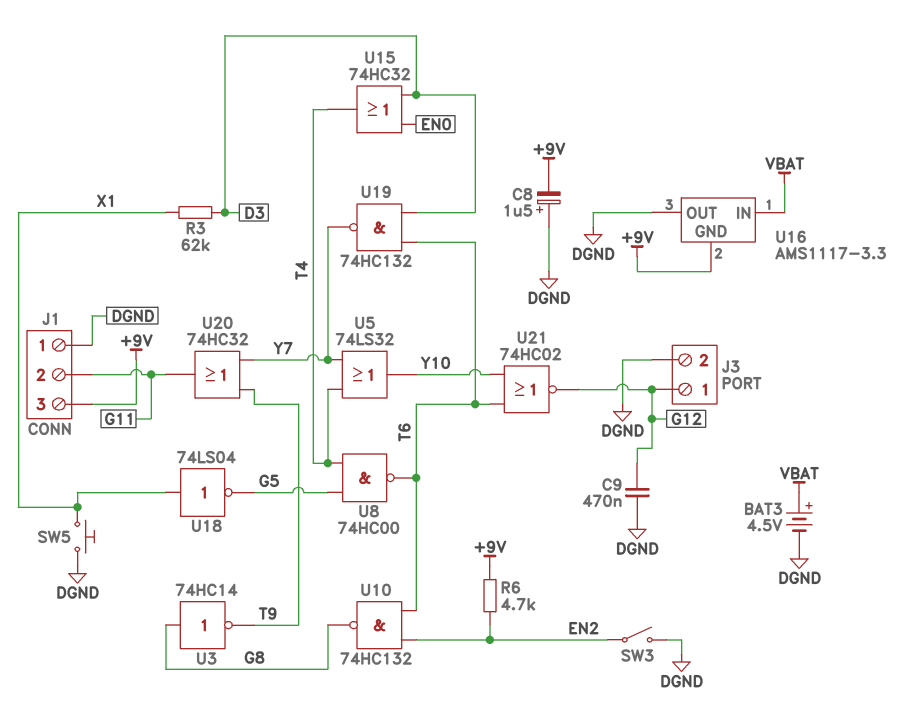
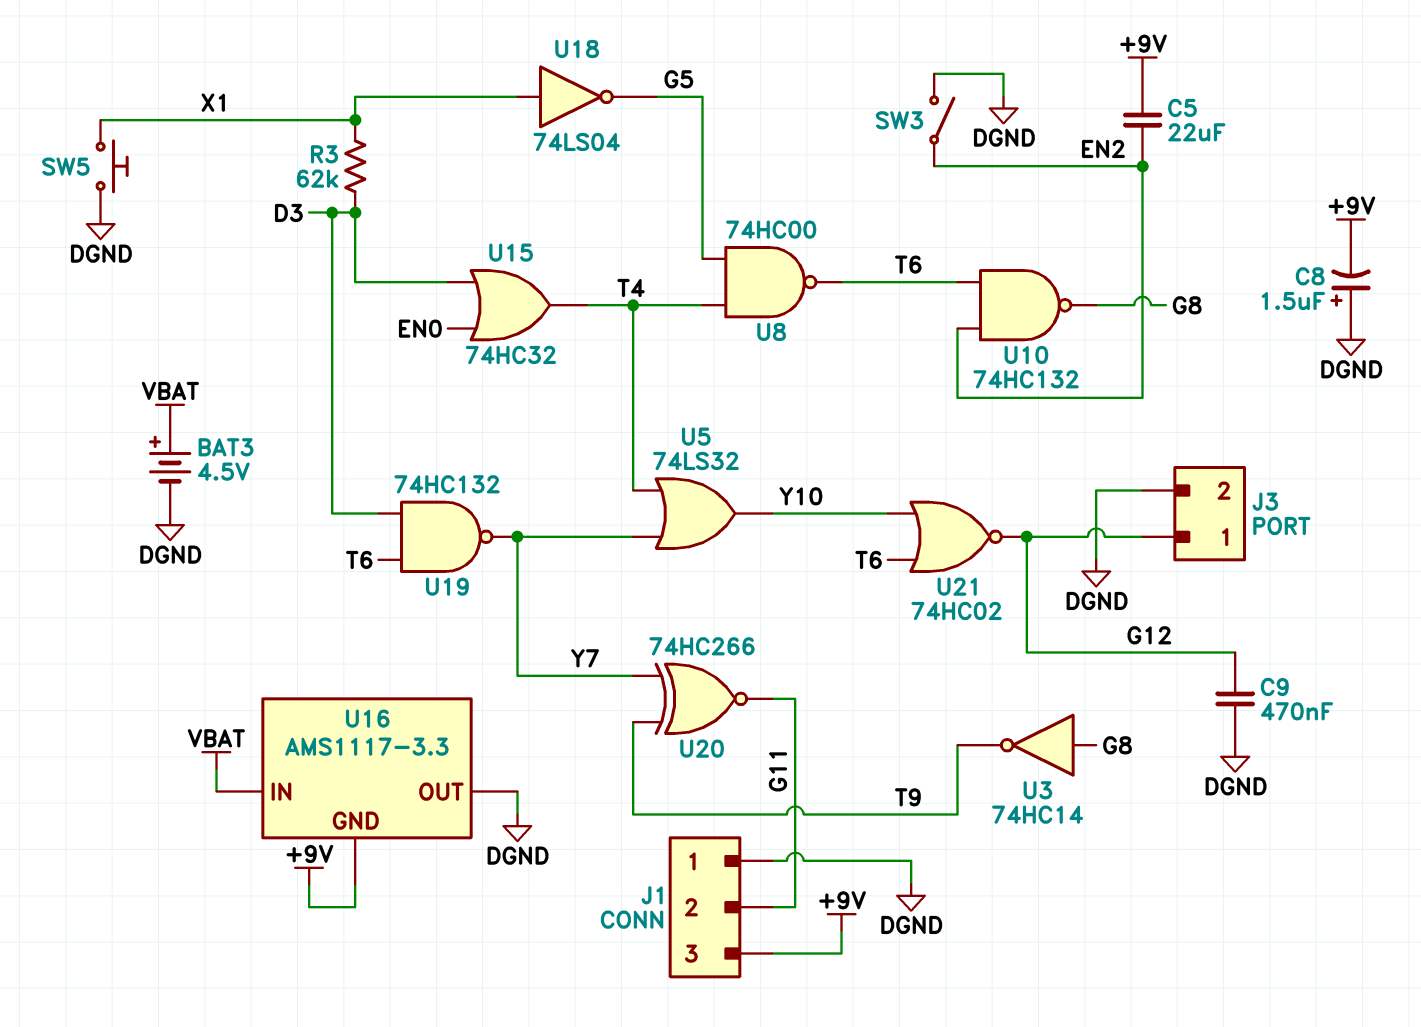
C5: none -> 22uF (+9V, EN2)
R6: 4.7k (+9V, EN2) -> none
U20: OR 74HC32 (in T9, in Y7, out G11) -> XNOR 74HC266 (in T9, in Y7, out G11)

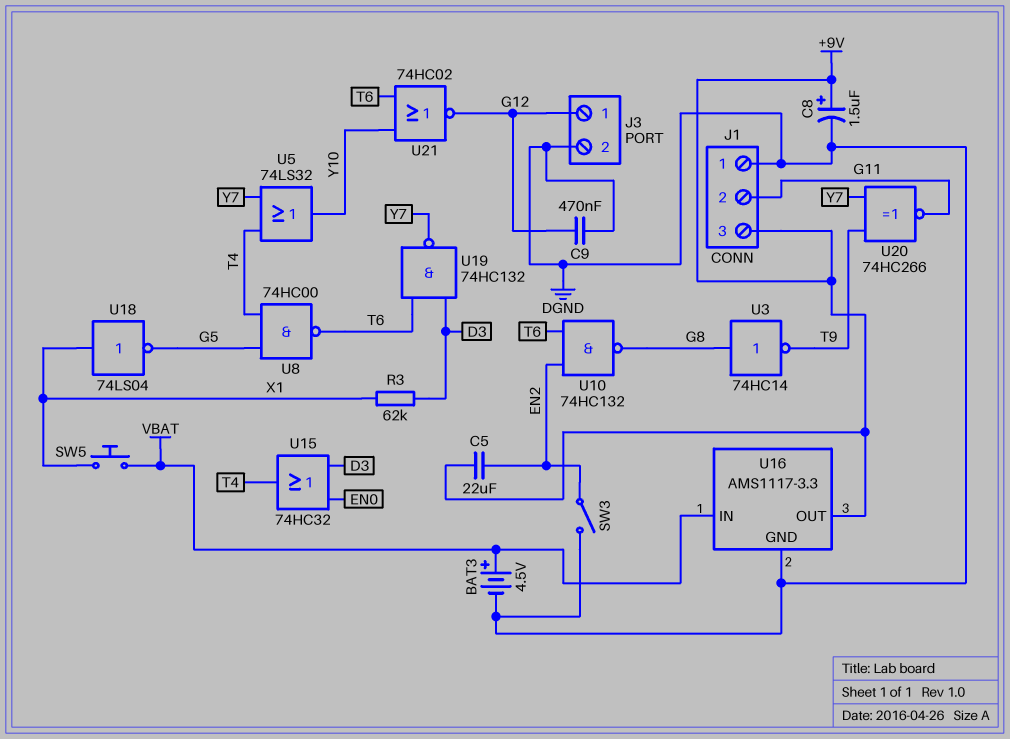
C8: 1.5uF (plus DGND, minus +9V) -> 1.5uF (plus +9V, minus DGND)
SW5: button (DGND, X1) -> button (VBAT, X1)
U16 pin GND: +9V -> DGND
U16 pin OUT: DGND -> +9V

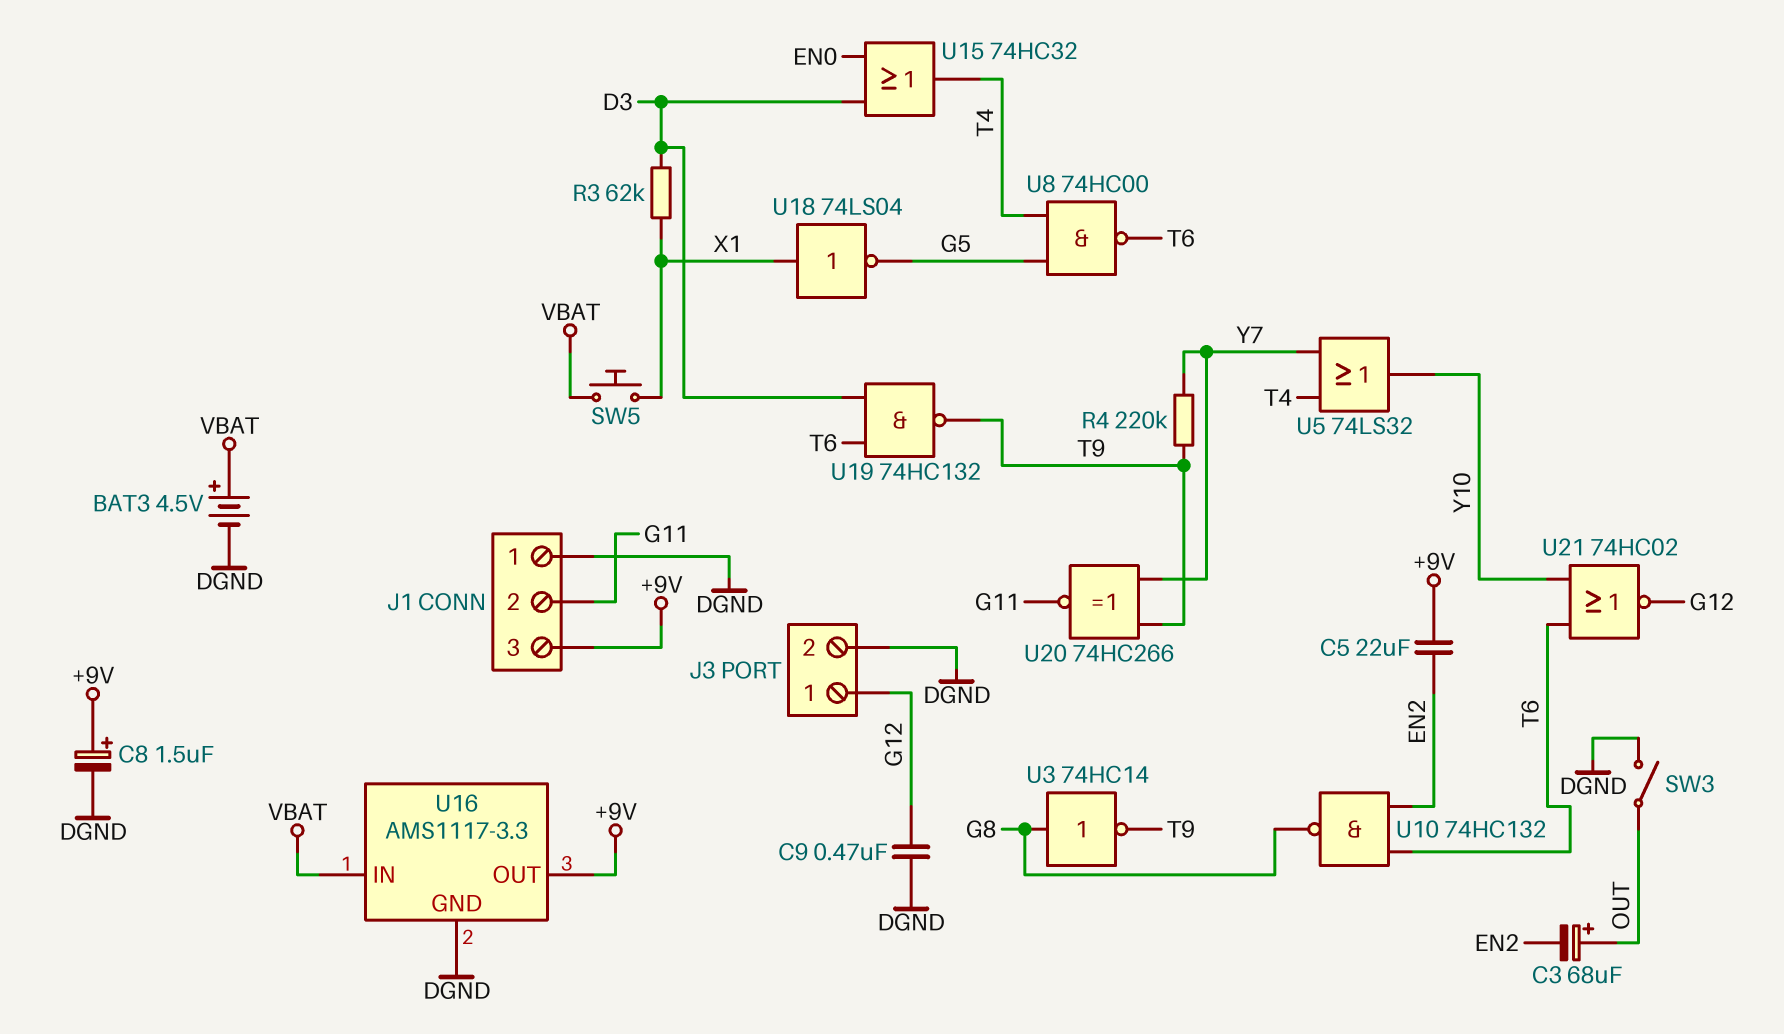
C3: none -> 68uF (plus OUT, minus EN2)
R4: none -> 220k (T9, Y7)
SW3: switch (DGND, EN2) -> switch (DGND, OUT)
U19: NAND 74HC132 (in D3, in T6, out Y7) -> NAND 74HC132 (in D3, in T6, out T9)

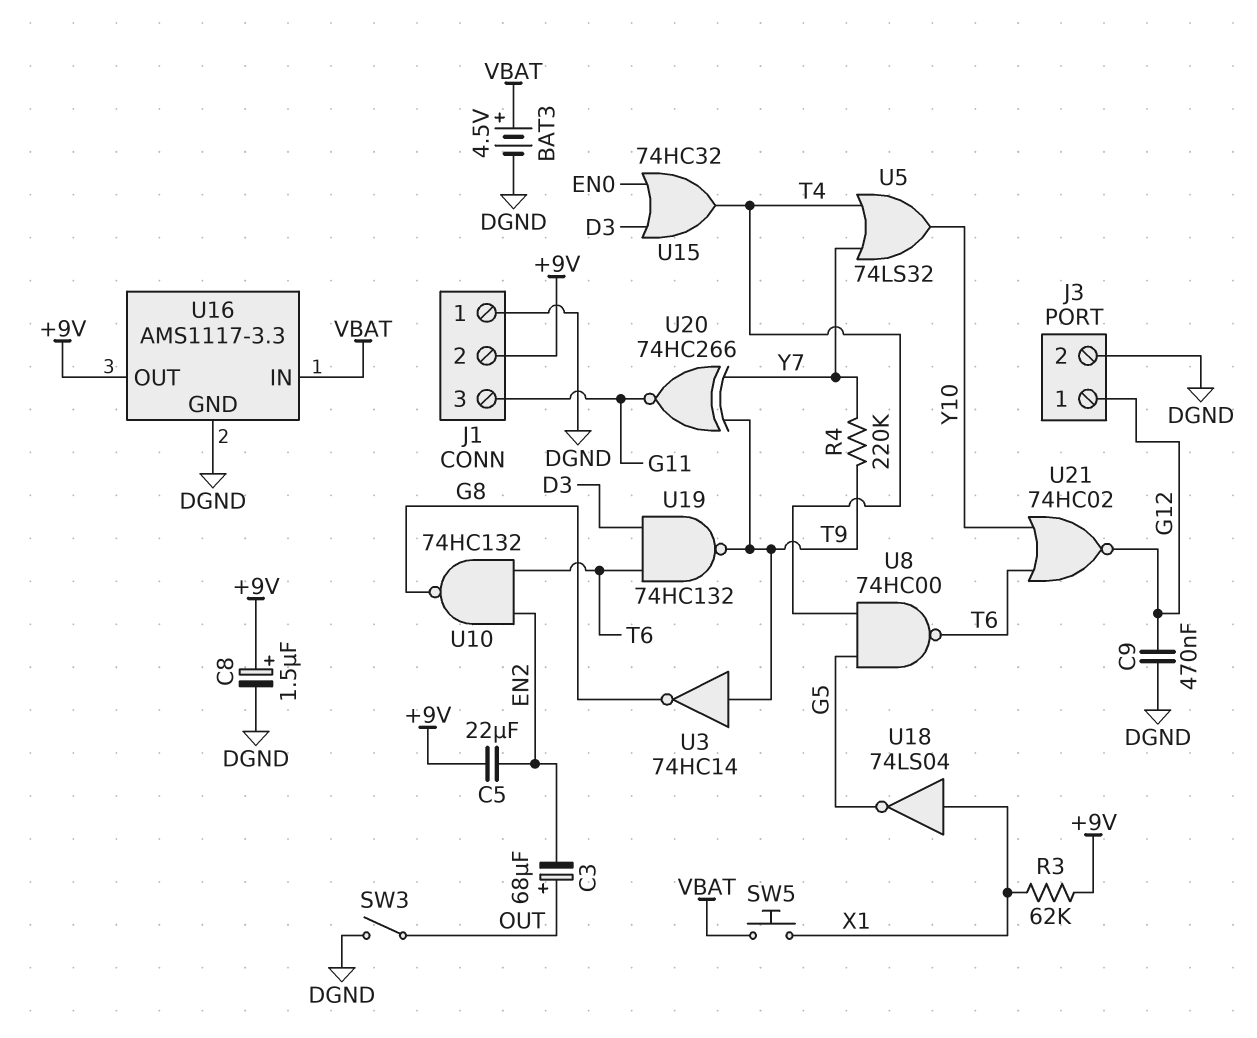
J1 pin 2: G11 -> +9V
J1 pin 3: +9V -> G11
R3: 62k (D3, X1) -> 62k (+9V, X1)
U3: NOT 74HC14 (in G8, out T9) -> NOT 74HC14 (in T9, out G8)

